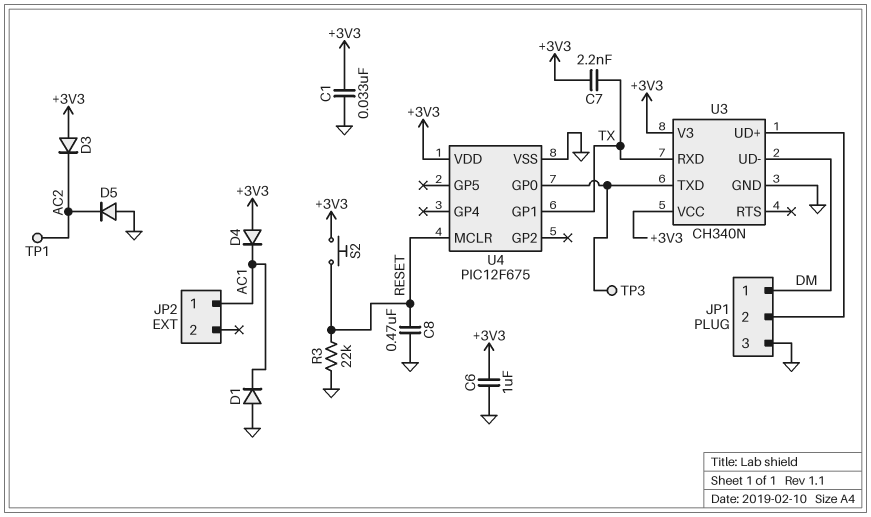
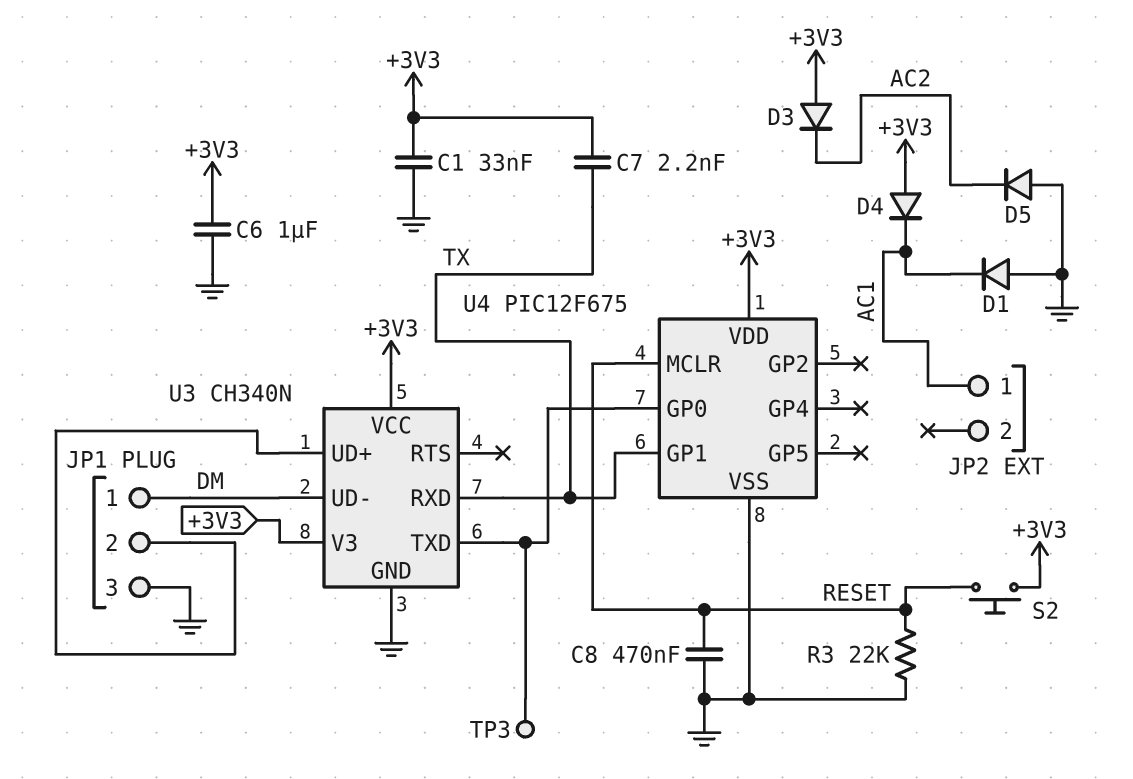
TP1: test point (AC2) -> none

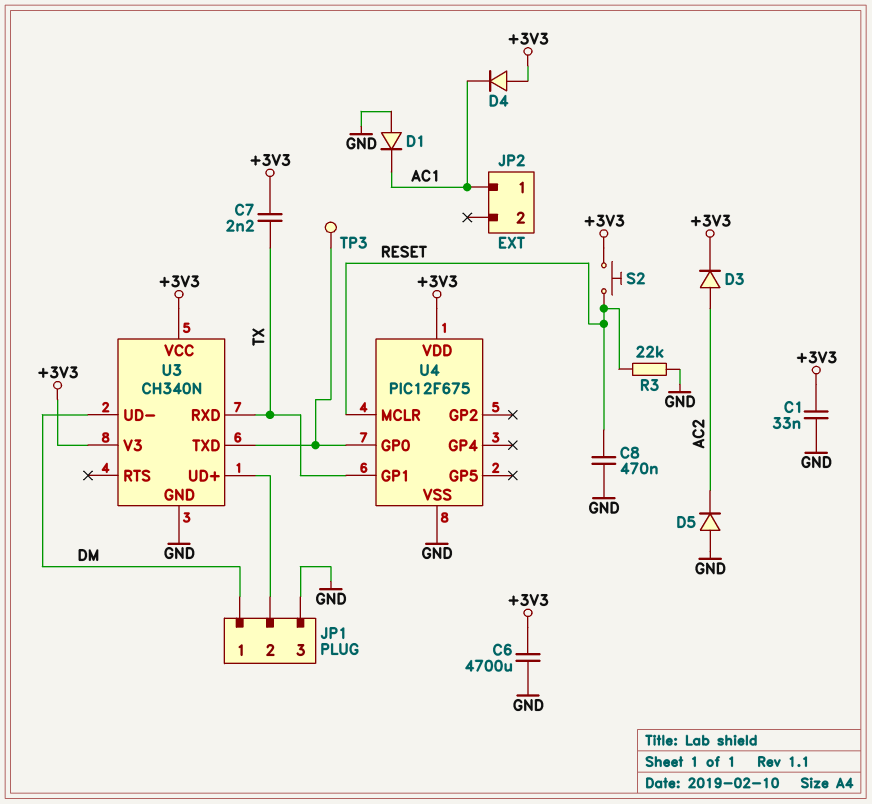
C6: 1uF (+3V3, GND) -> 4700uF (+3V3, GND)
D3: diode (A +3V3, K AC2) -> diode (A AC2, K +3V3)

